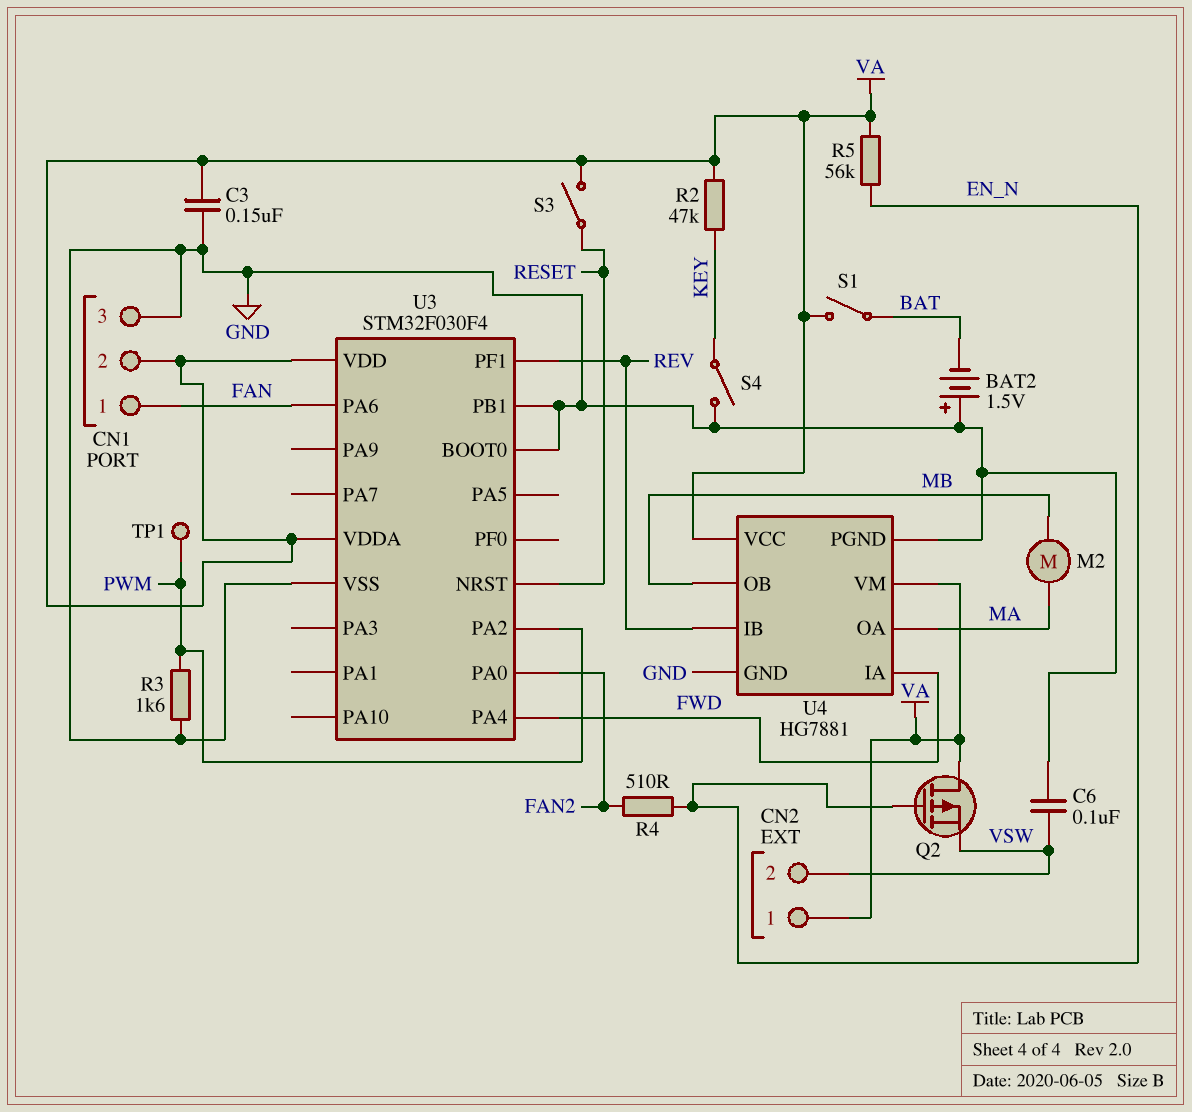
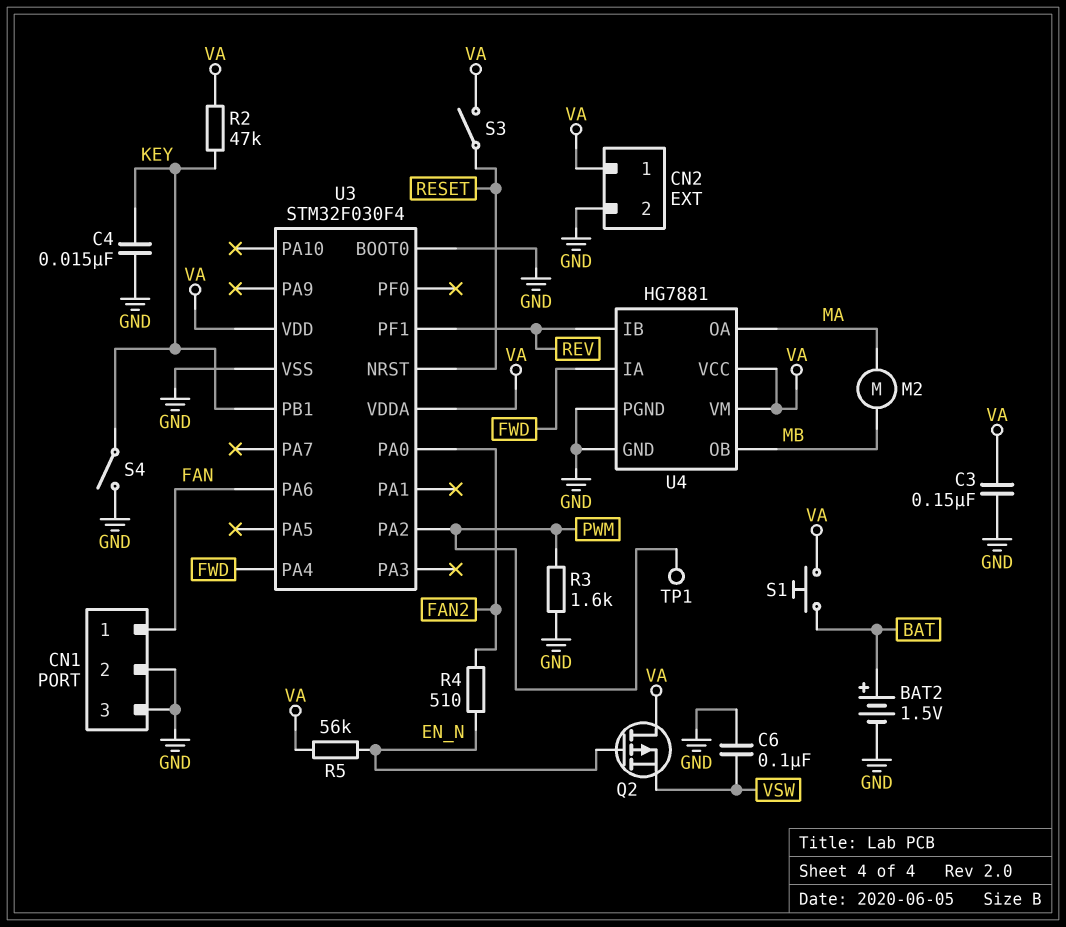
BAT2: 1.5V (plus GND, minus BAT) -> 1.5V (plus BAT, minus GND)
C4: none -> 15nF (GND, KEY)
CN1 pin 2: VA -> GND
CN2 pin 2: VSW -> GND
S1: switch (BAT, VA) -> button (BAT, VA)
U3 pin PB1: GND -> KEY

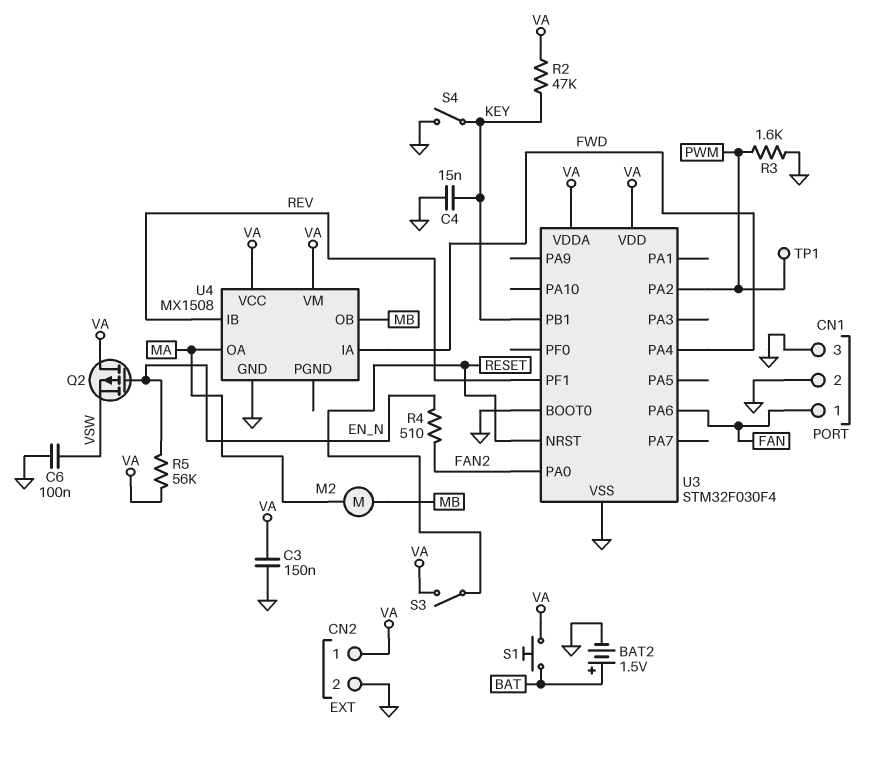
U4: HG7881 -> MX1508
U4 pin PGND: GND -> none

